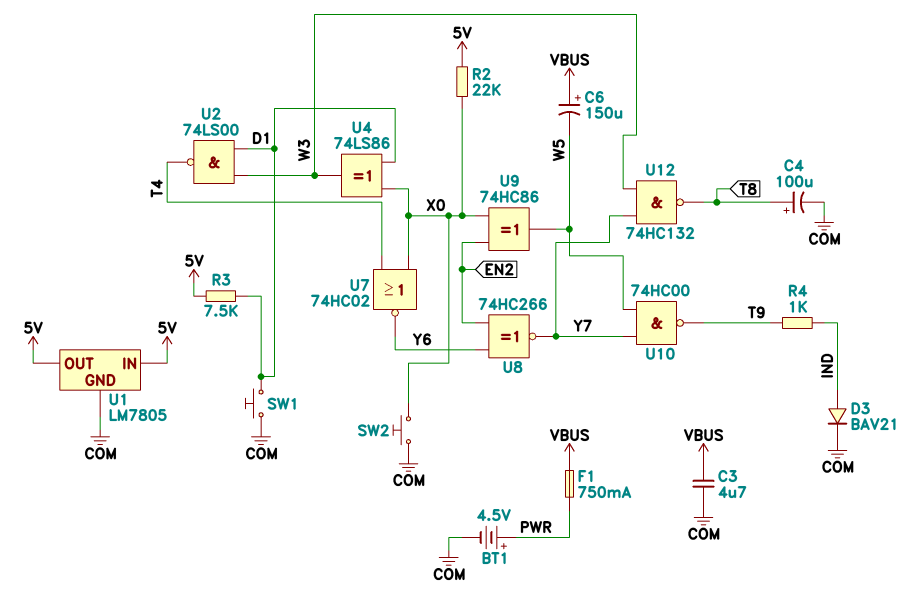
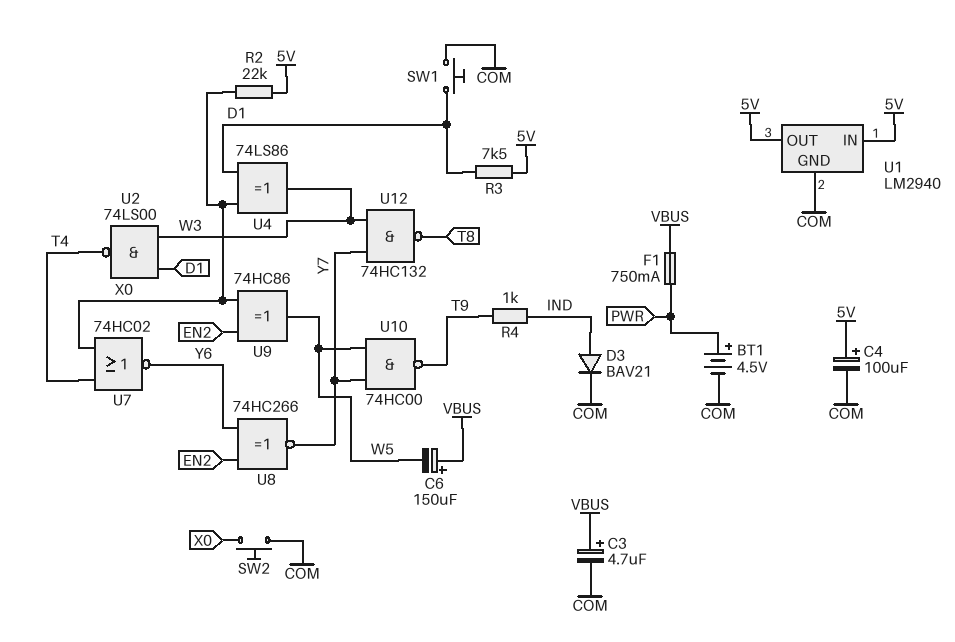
C3: 4.7uF (COM, VBUS) -> 4.7uF (plus VBUS, minus COM)
C4: 100uF (plus T8, minus COM) -> 100uF (plus 5V, minus COM)
U1: LM7805 -> LM2940

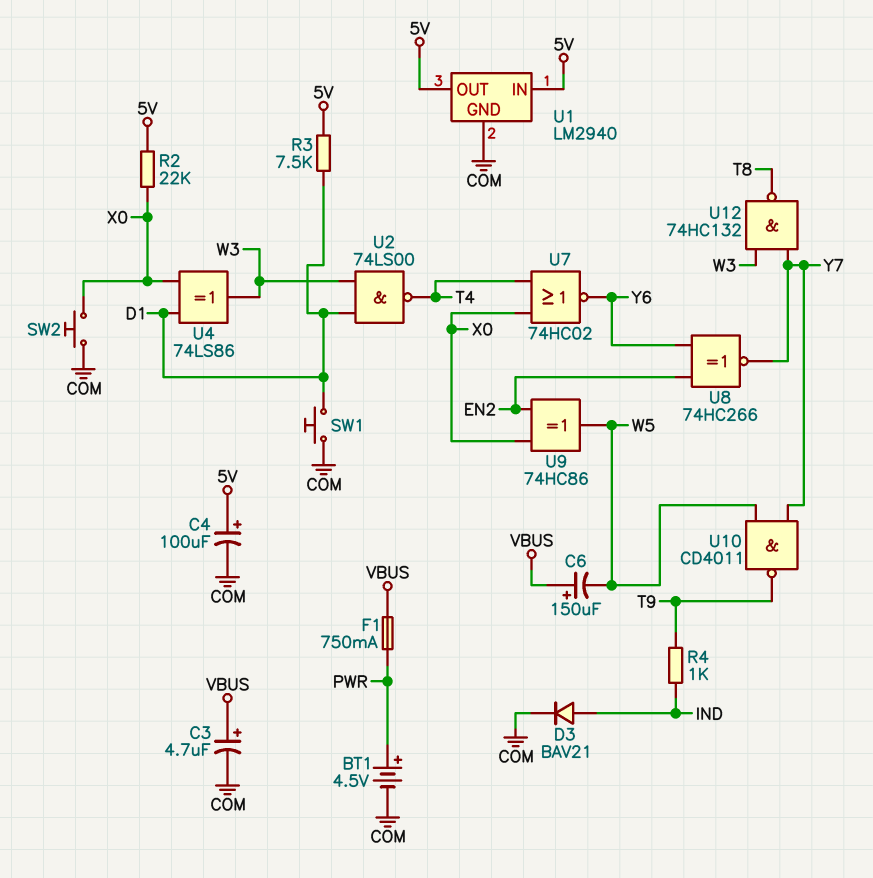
U10: NAND 74HC00 (in W5, in Y7, out T9) -> NAND CD4011 (in W5, in Y7, out T9)

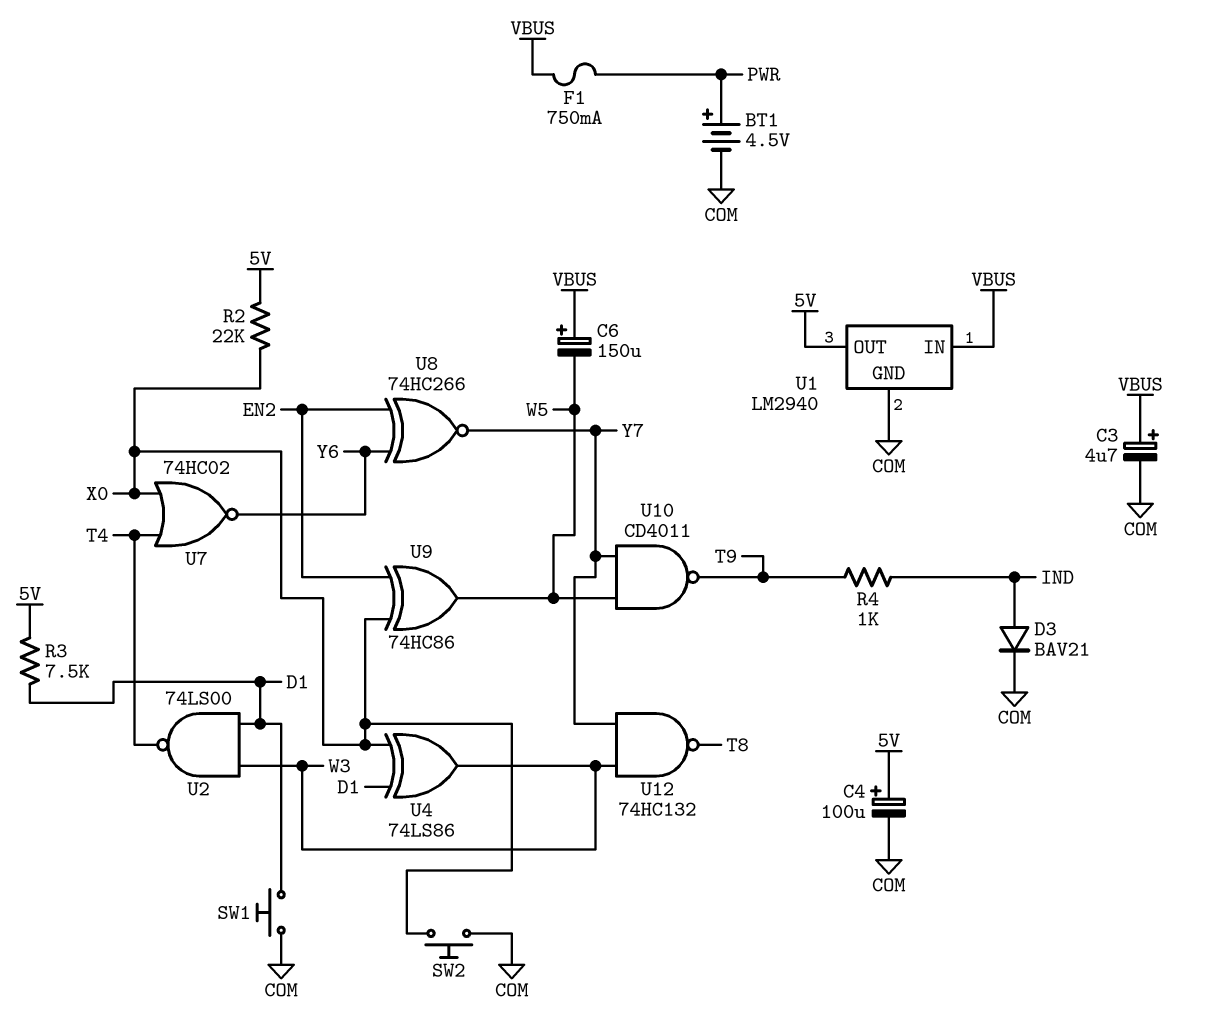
U1 pin IN: 5V -> VBUS

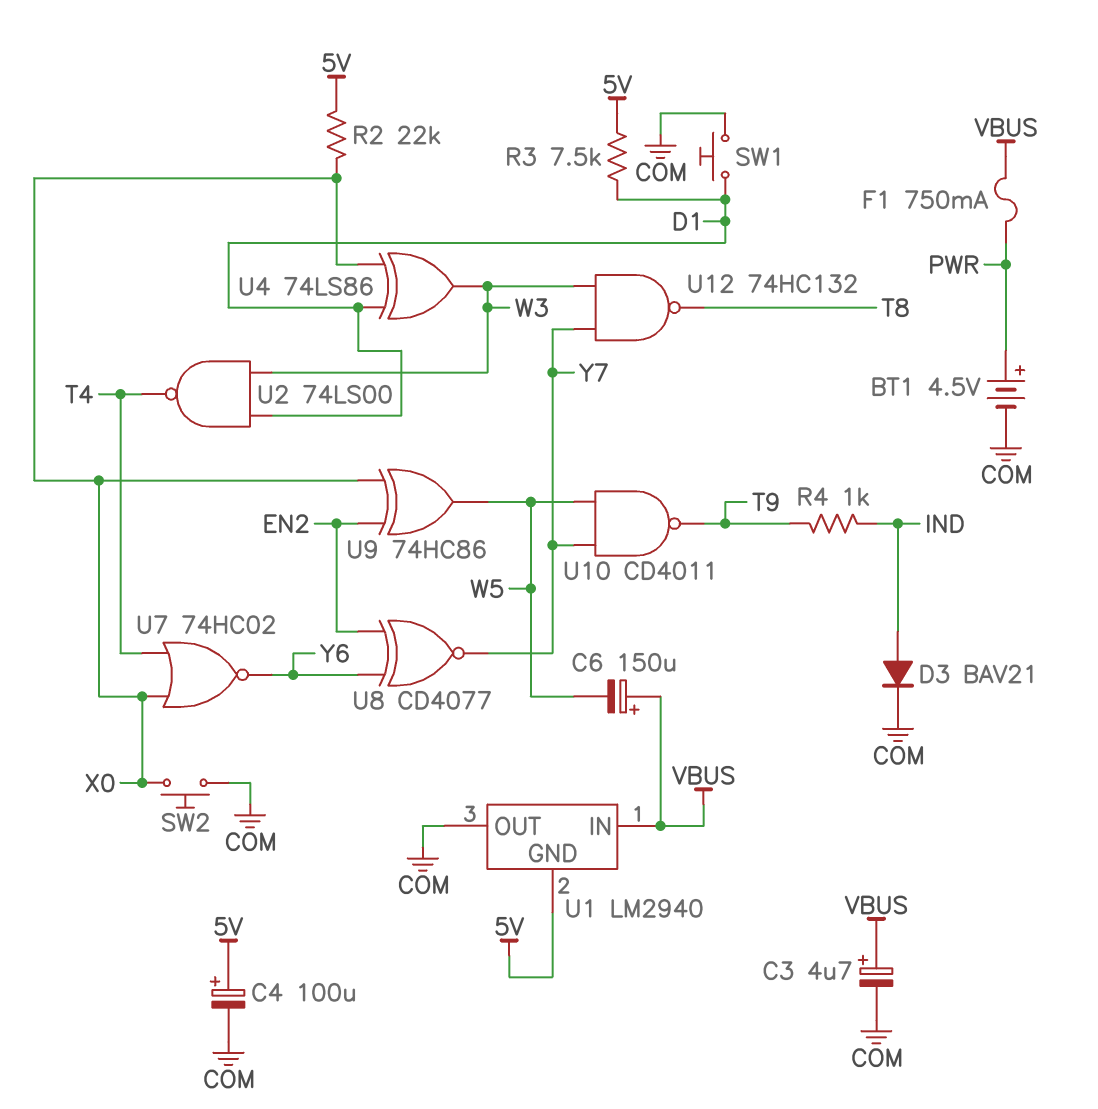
U1 pin GND: COM -> 5V
U1 pin OUT: 5V -> COM
U8: XNOR 74HC266 (in EN2, in Y6, out Y7) -> XNOR CD4077 (in EN2, in Y6, out Y7)

